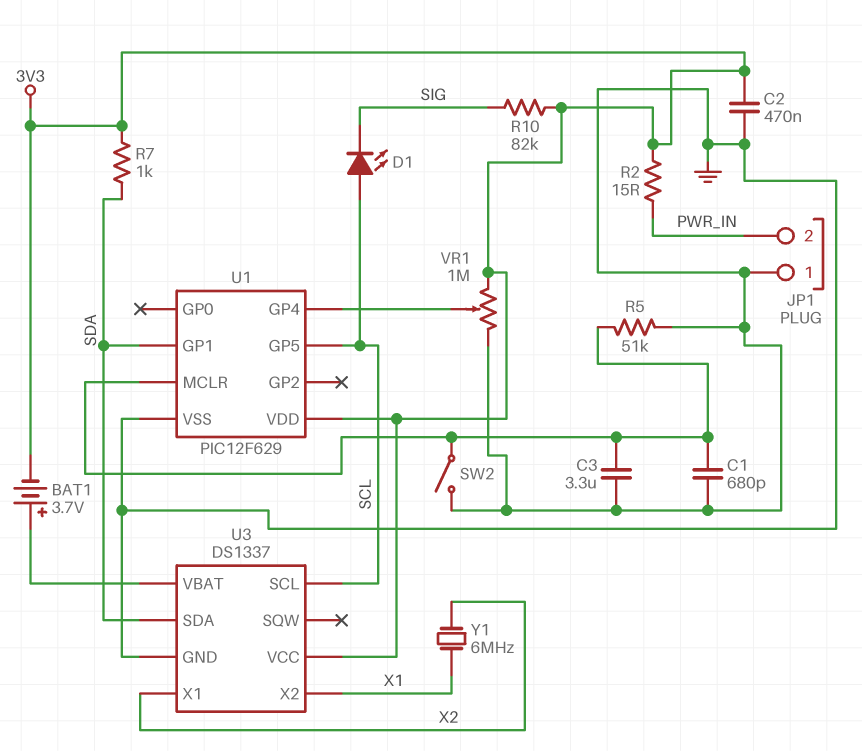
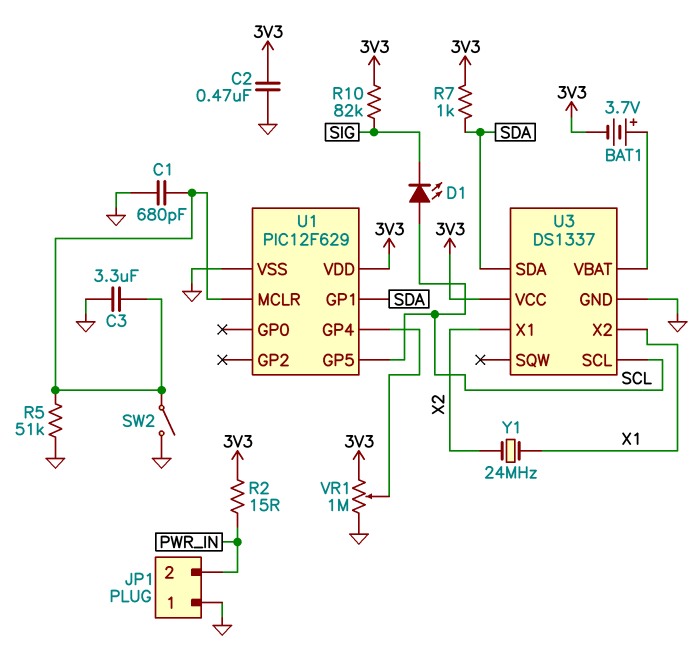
Y1: 6MHz (X1, X2) -> 24MHz (X1, X2)

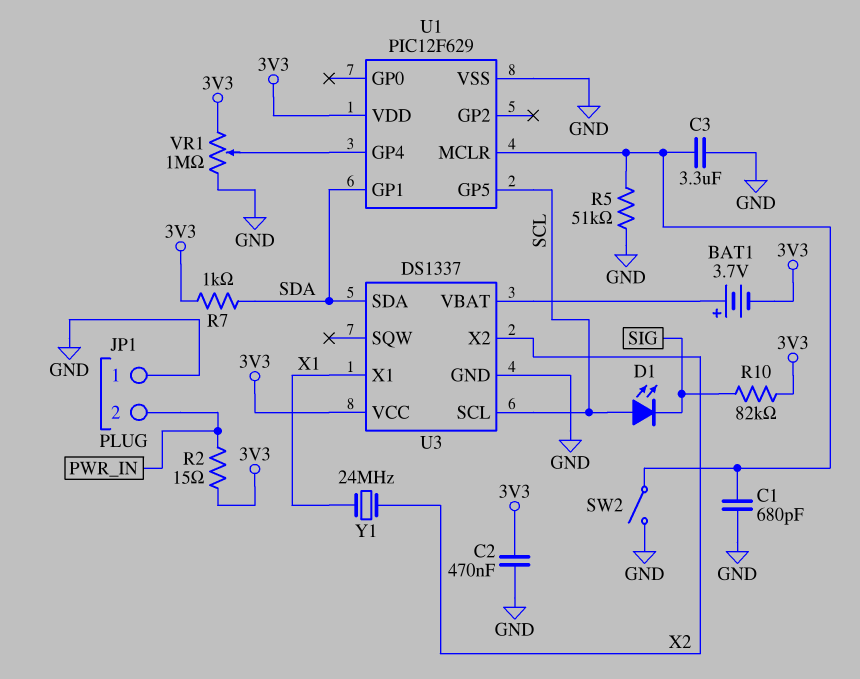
U3 pin X1: X2 -> X1
U3 pin X2: X1 -> X2

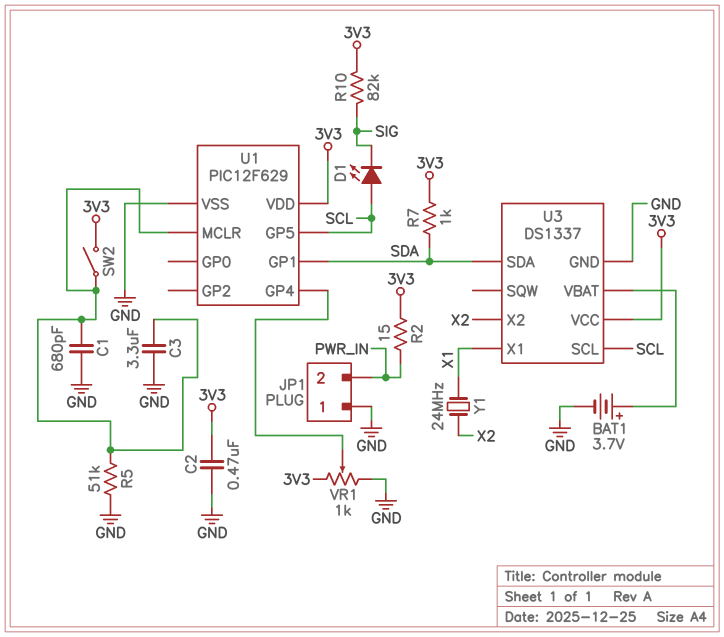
BAT1: 3.7V (plus U3/VBAT, minus 3V3) -> 3.7V (plus U3/VBAT, minus GND)
SW2: switch (GND, U1/MCLR) -> switch (3V3, U1/MCLR)
VR1: 1M (3V3, GND, wiper U1/GP4) -> 1k (3V3, GND, wiper U1/GP4)

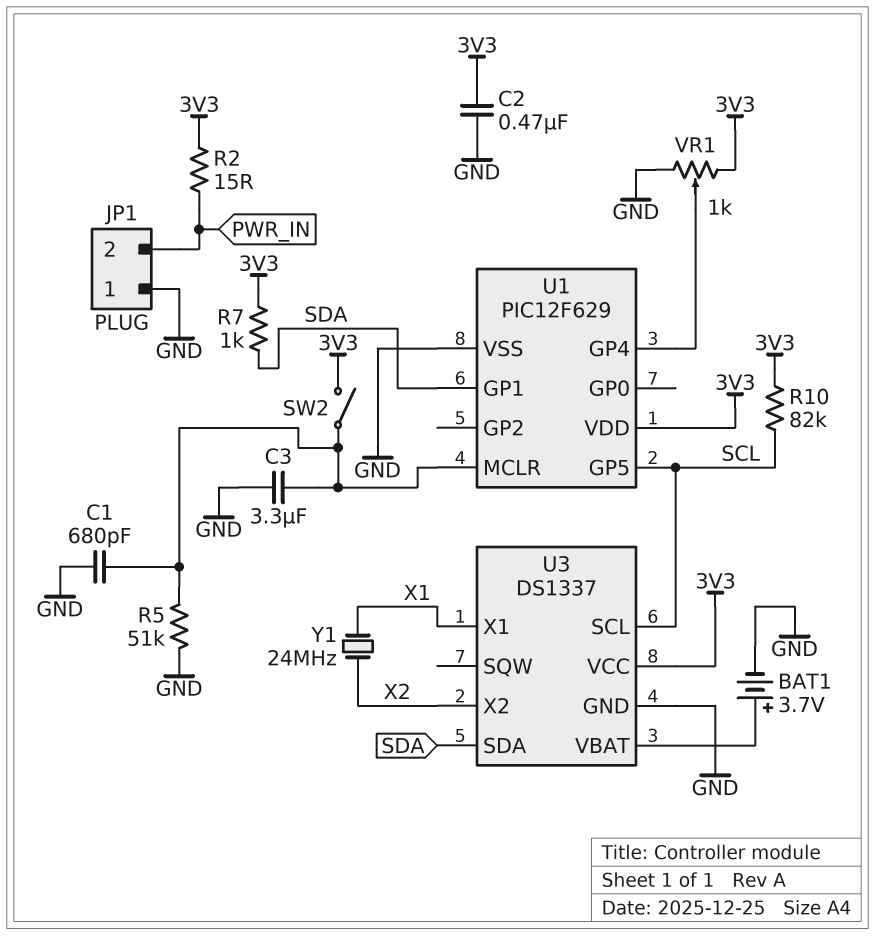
D1: LED (A SCL, K SIG) -> none
R10: 82k (3V3, SIG) -> 82k (3V3, SCL)

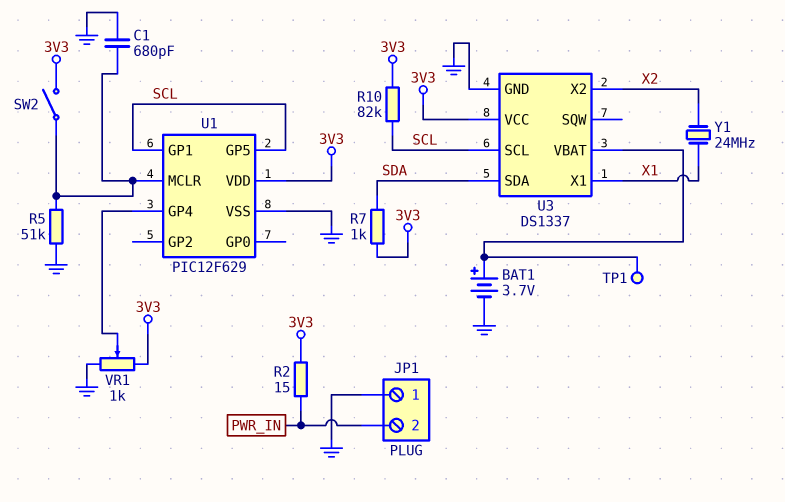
C2: 470nF (3V3, GND) -> none
C3: 3.3uF (GND, U1/MCLR) -> none
TP1: none -> test point (U3/VBAT)
U1 pin GP1: SDA -> SCL

